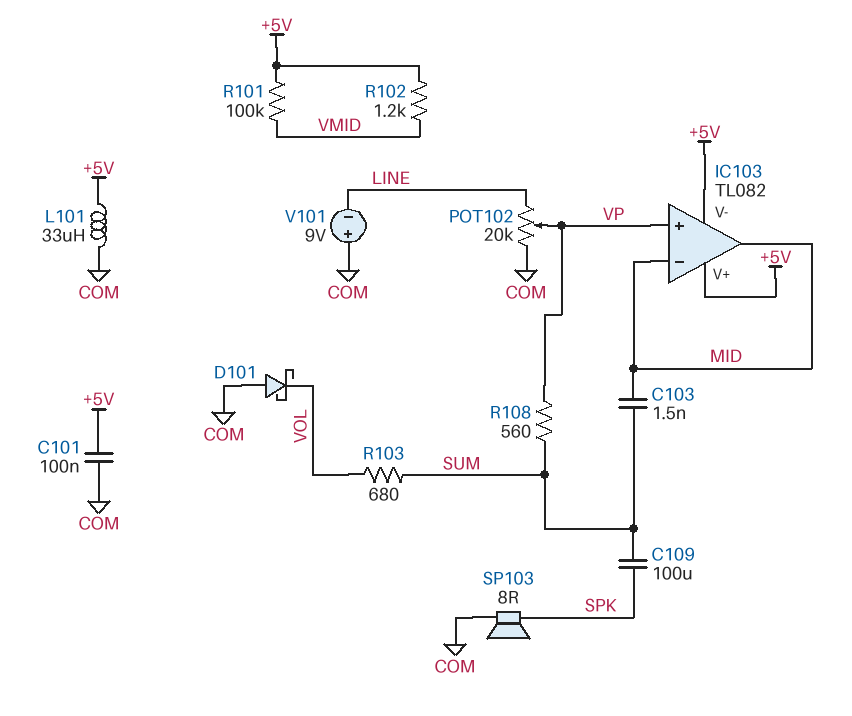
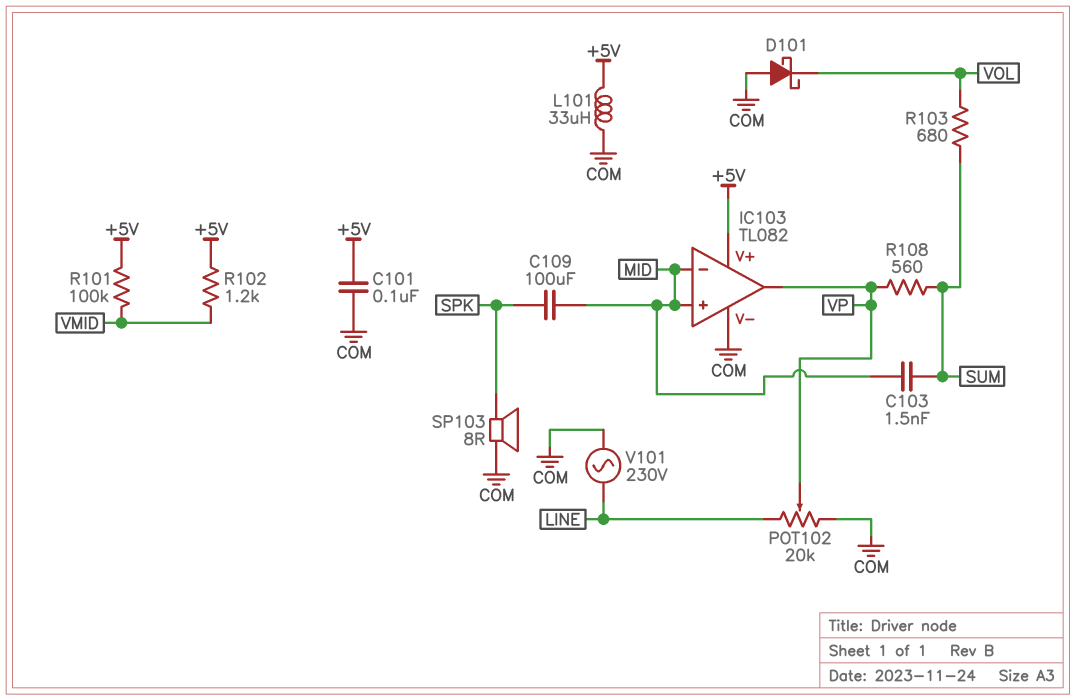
C109: 100uF (SPK, SUM) -> 100uF (MID, SPK)
IC103 pin V-: +5V -> COM
IC103 pin in+: VP -> MID
IC103 pin out: MID -> VP
V101: 9V (plus COM, minus LINE) -> AC 230V (COM, LINE)

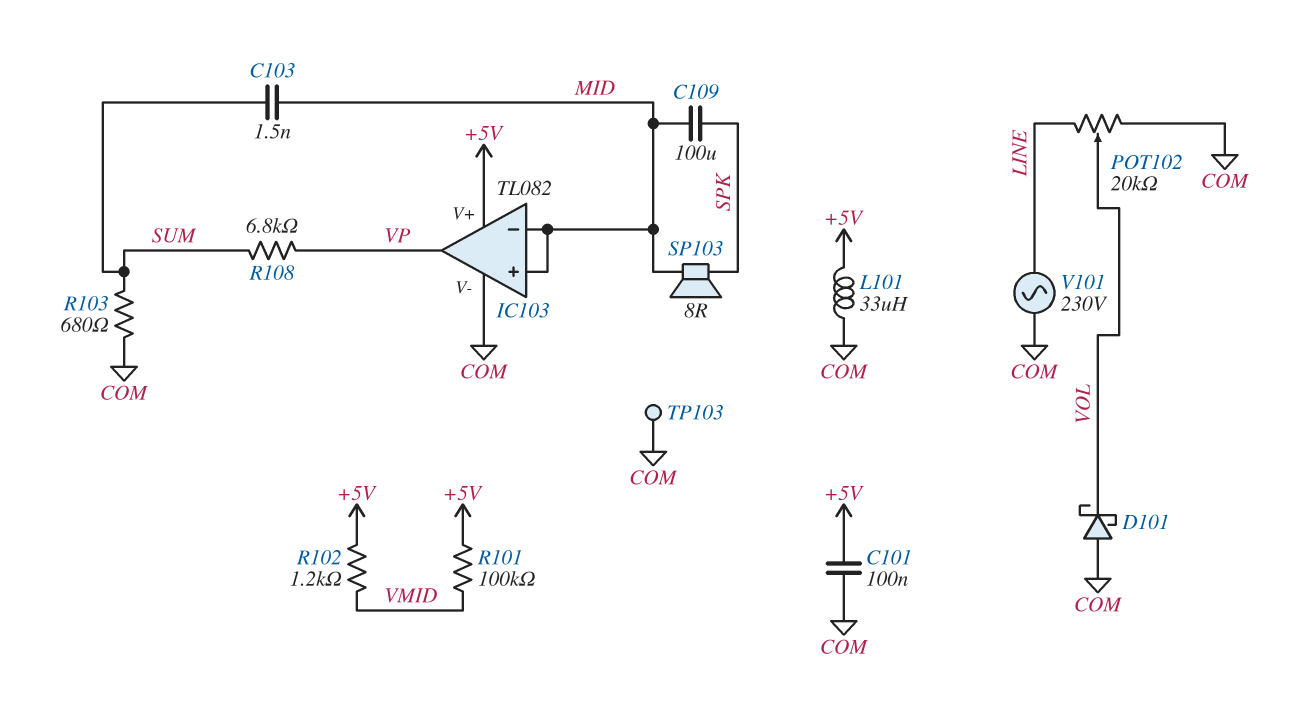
POT102: 20k (COM, LINE, wiper VP) -> 20k (COM, LINE, wiper VOL)
R103: 680 (SUM, VOL) -> 680 (COM, SUM)
R108: 560 (SUM, VP) -> 6.8k (SUM, VP)
SP103: speaker 8R (COM, SPK) -> speaker 8R (MID, SPK)
TP103: none -> test point (COM)

